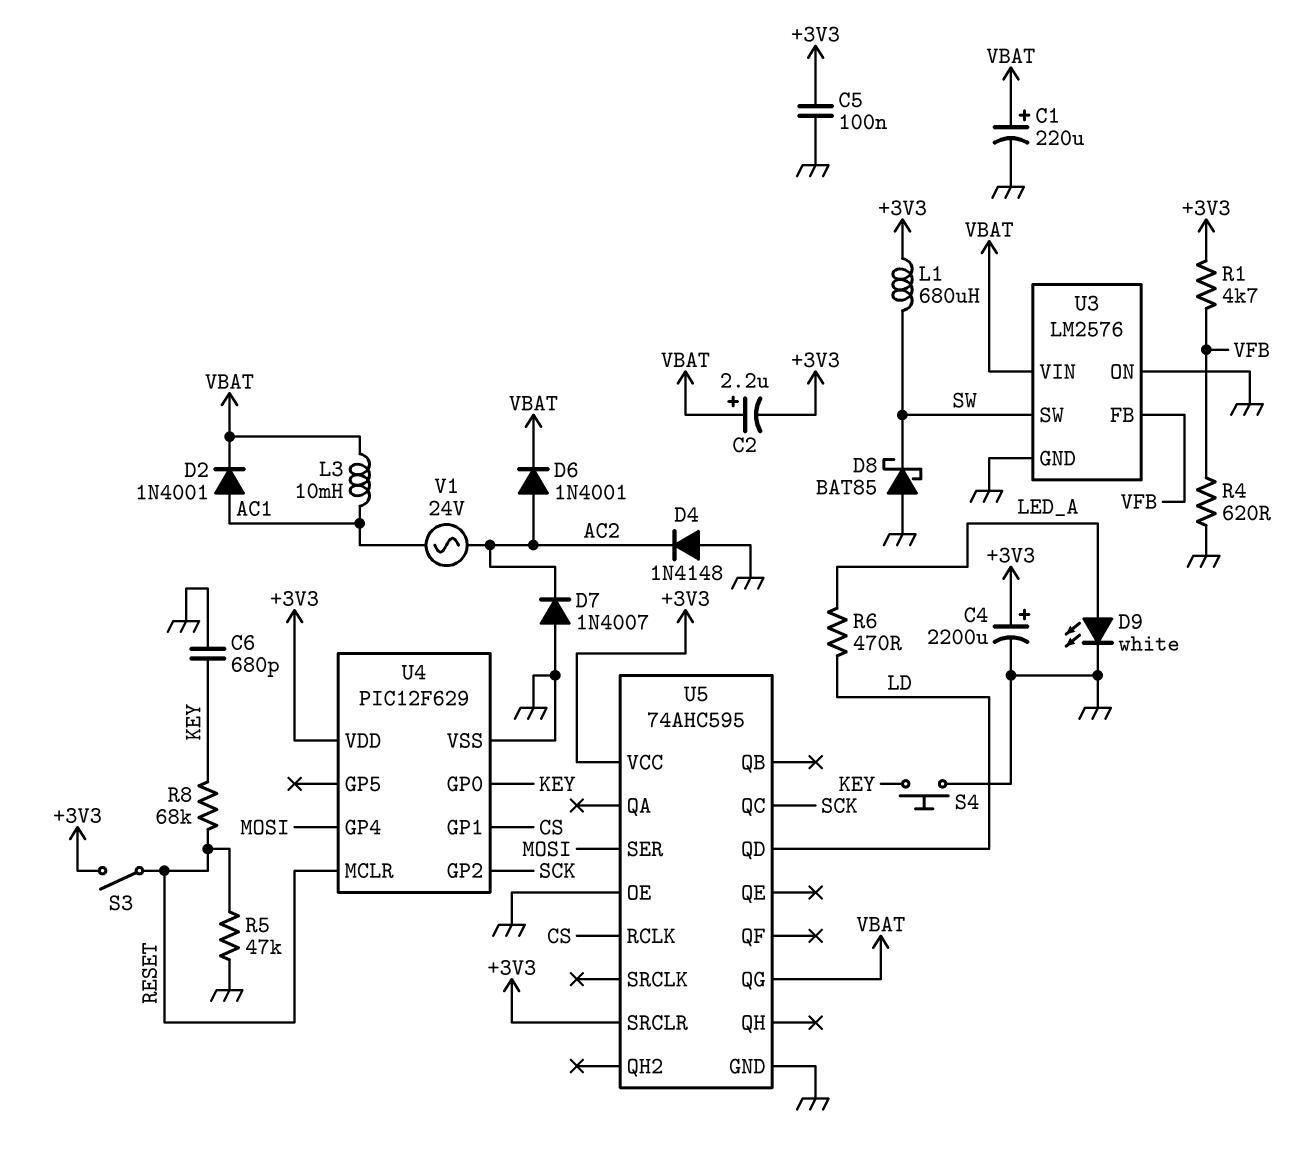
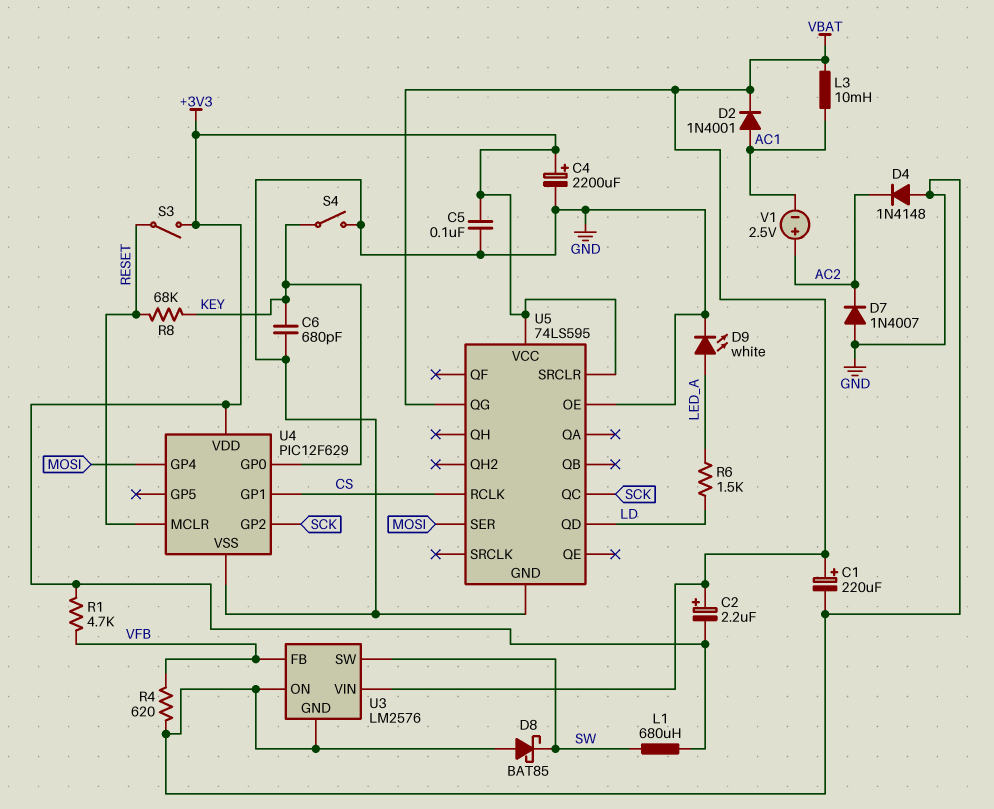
D6: diode 1N4001 (A AC2, K VBAT) -> none
R5: 47k (GND, RESET) -> none
R6: 470 (LD, LED_A) -> 1.5k (LD, LED_A)
S4: button (GND, KEY) -> switch (GND, KEY)
U5: 74AHC595 -> 74LS595
V1: AC 24V (AC1, AC2) -> 2.5V (plus AC2, minus AC1)

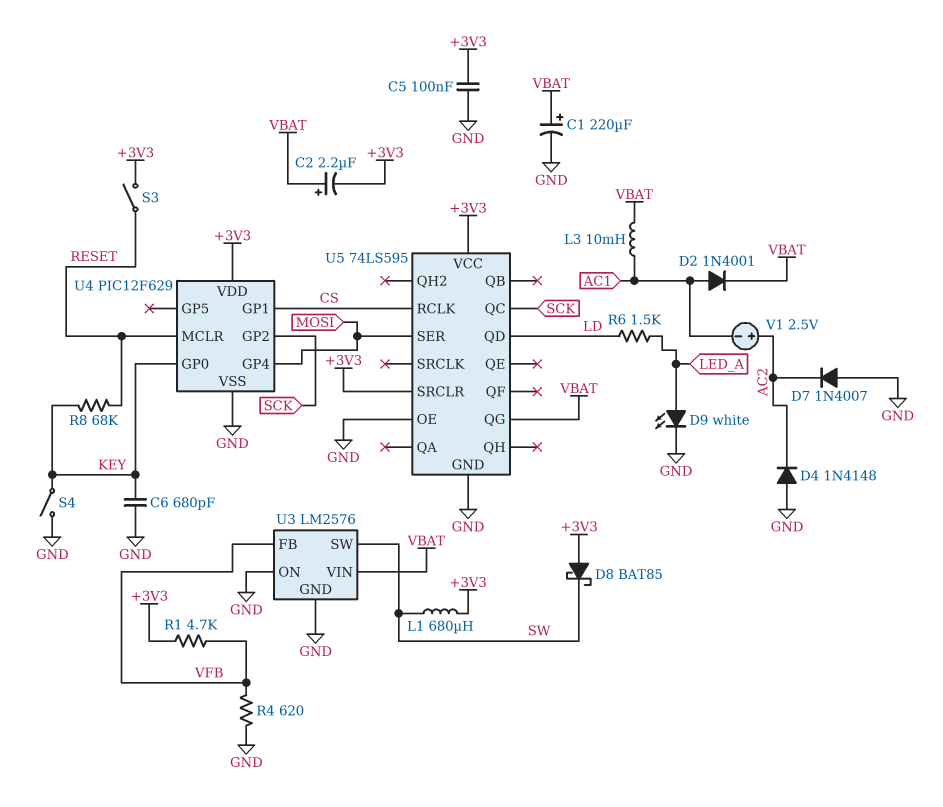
C4: 2200uF (plus +3V3, minus GND) -> none
D8: schottky BAT85 (A GND, K SW) -> schottky BAT85 (A +3V3, K SW)

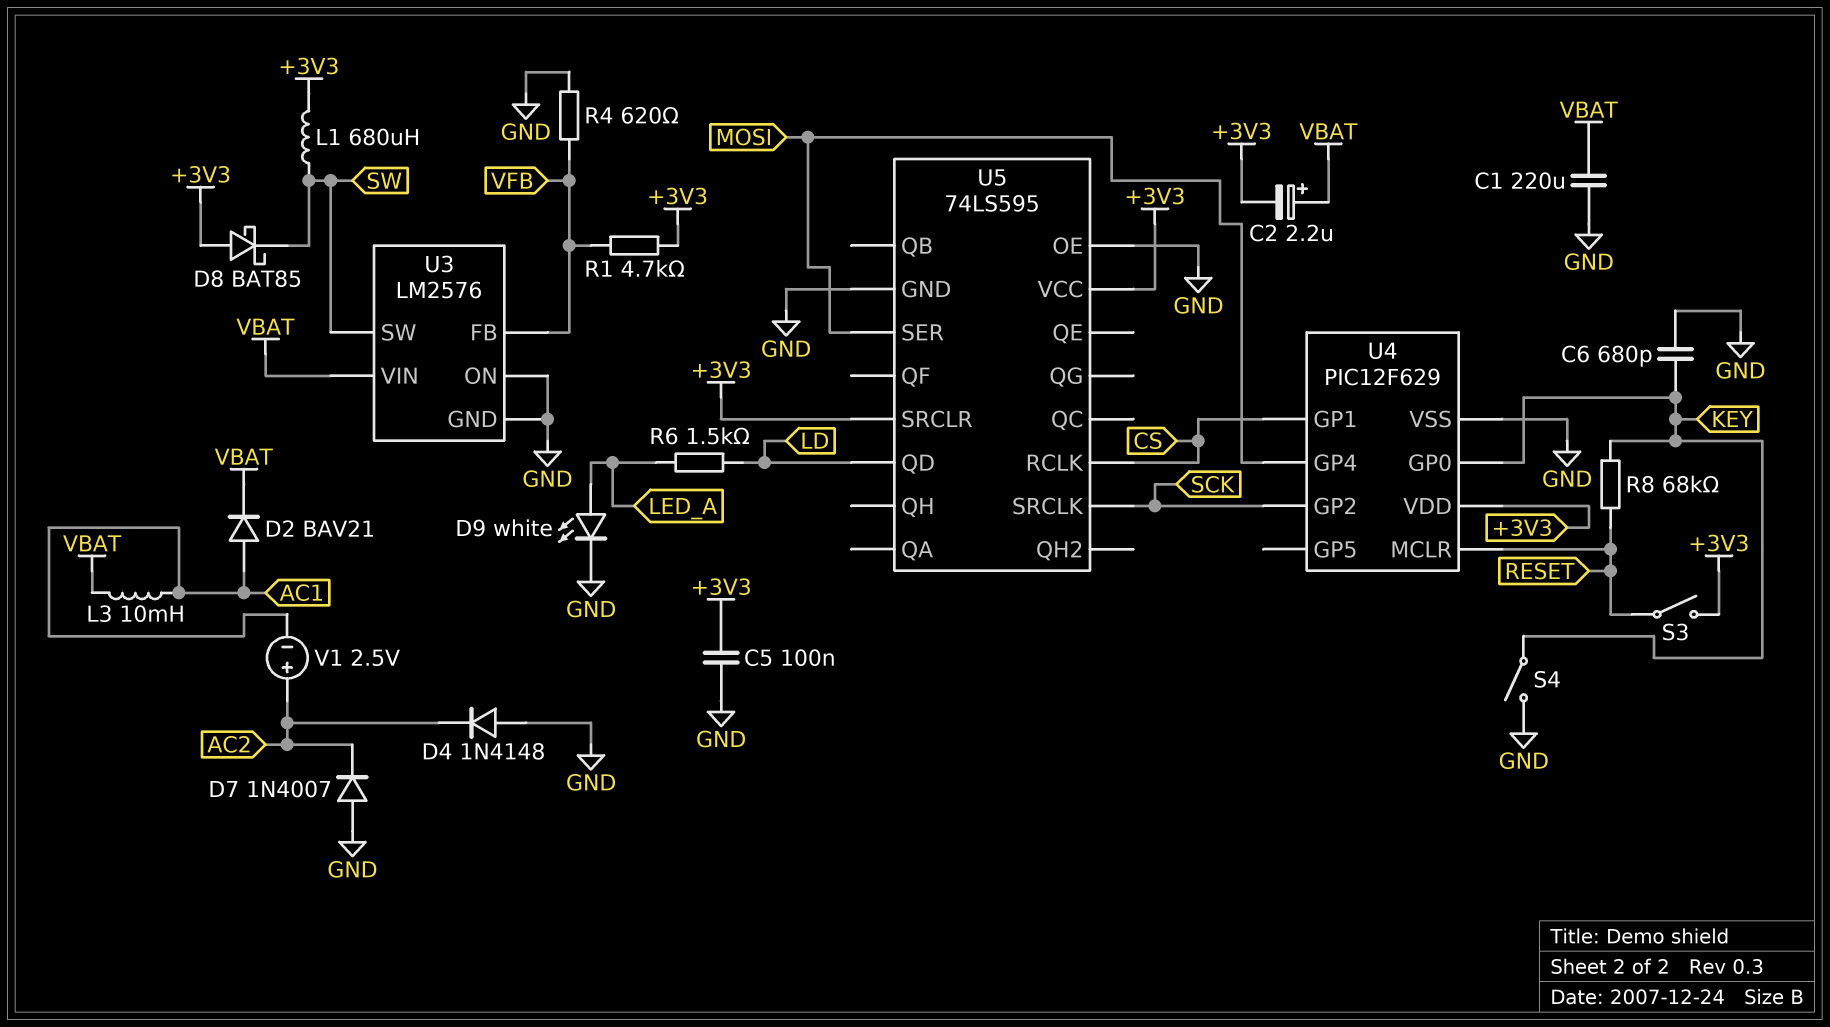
C1: 220uF (plus VBAT, minus GND) -> 220uF (GND, VBAT)
D2: diode 1N4001 (A AC1, K VBAT) -> diode BAV21 (A AC1, K VBAT)
U5 pin QC: SCK -> none
U5 pin QG: VBAT -> none
U5 pin SRCLK: none -> SCK

